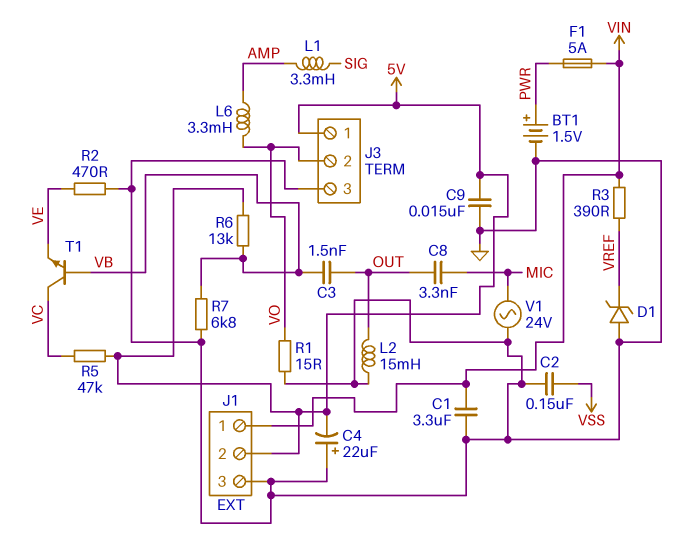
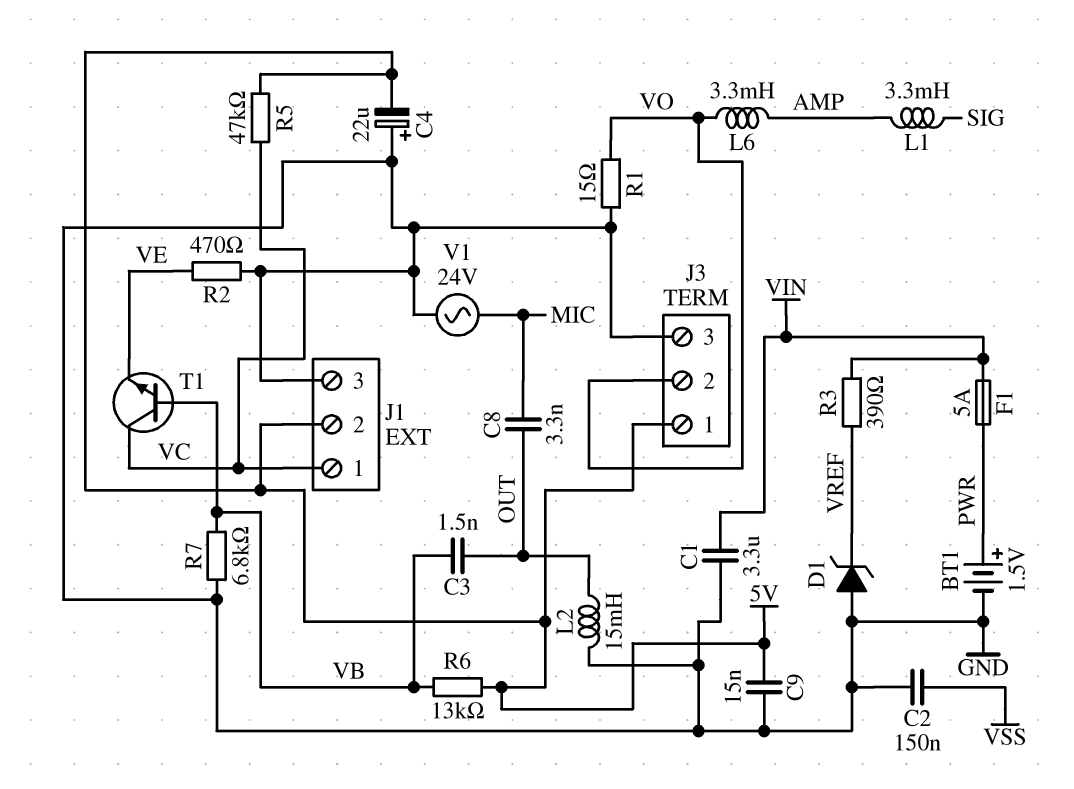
J1 pin 1: VIN -> VC

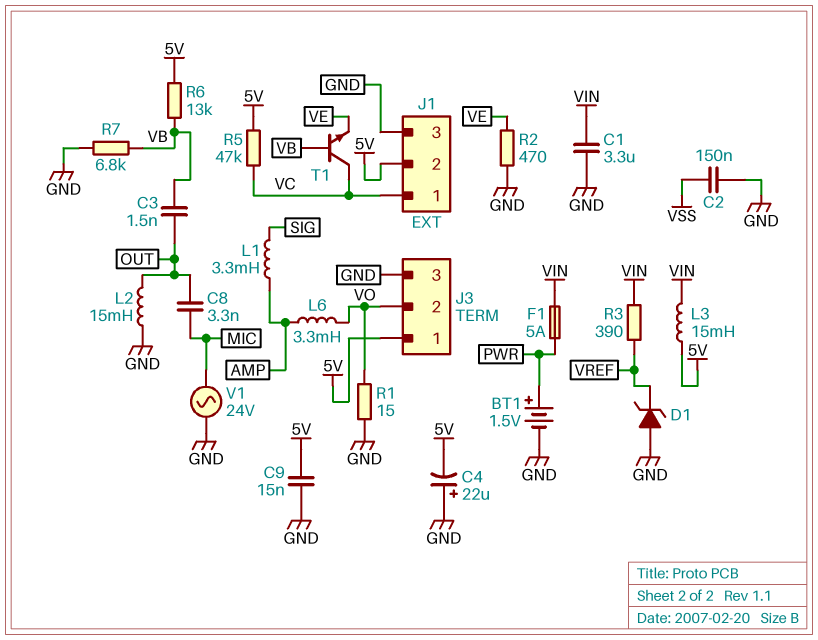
L3: none -> 15mH (5V, VIN)

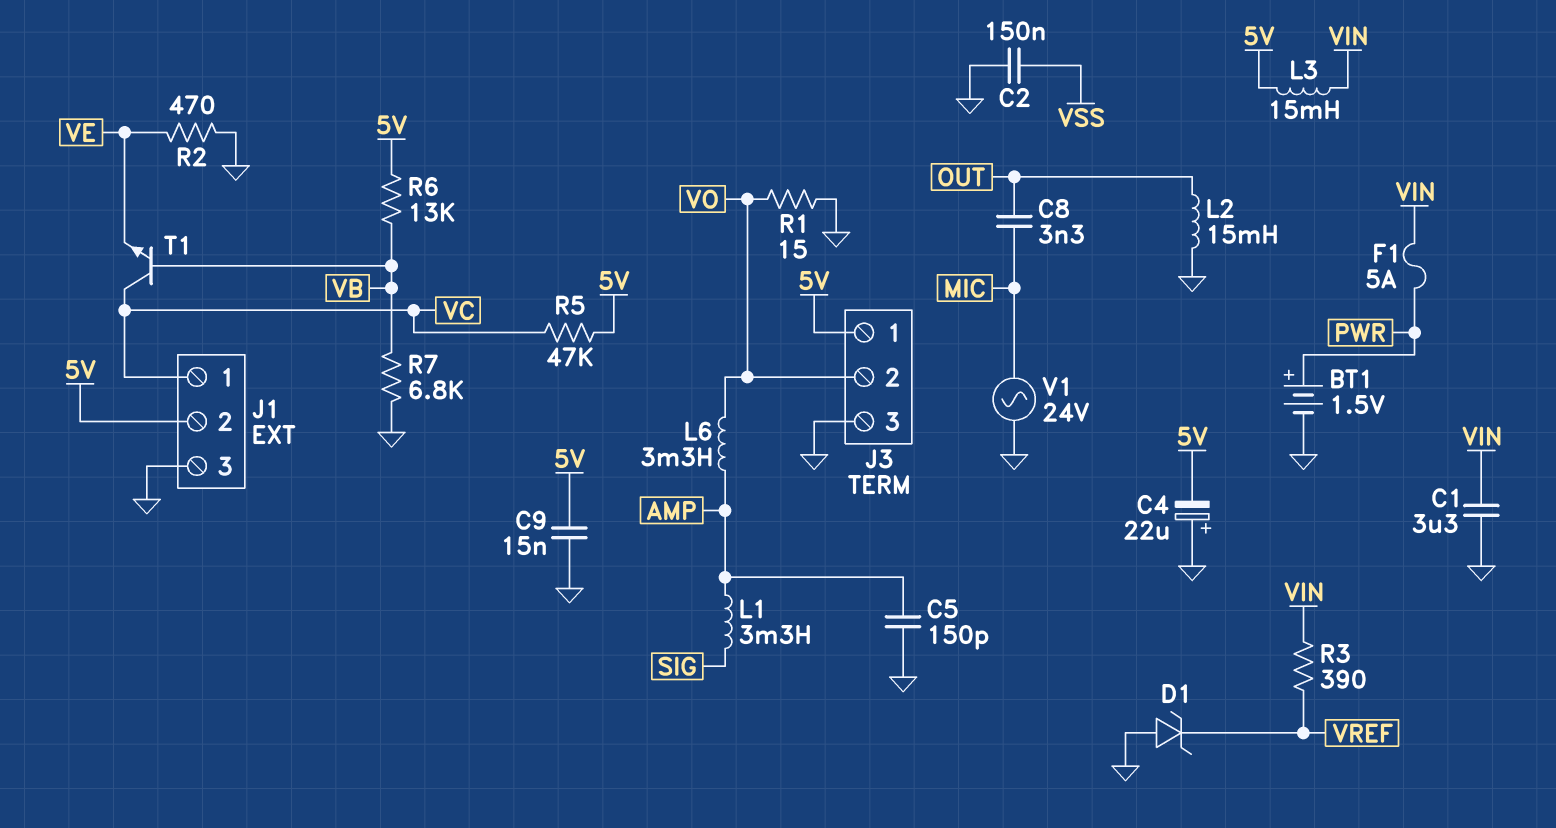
C3: 1.5nF (OUT, VB) -> none
C5: none -> 150pF (AMP, GND)

